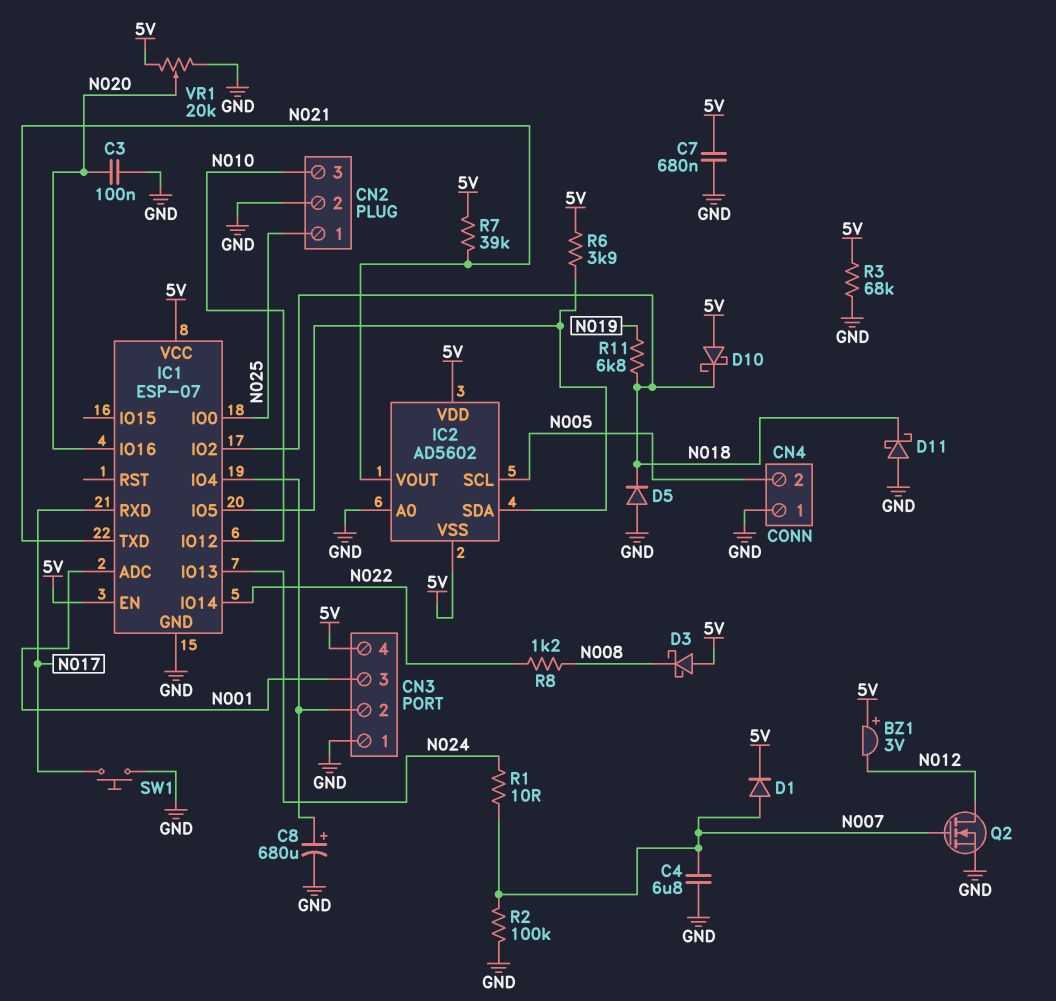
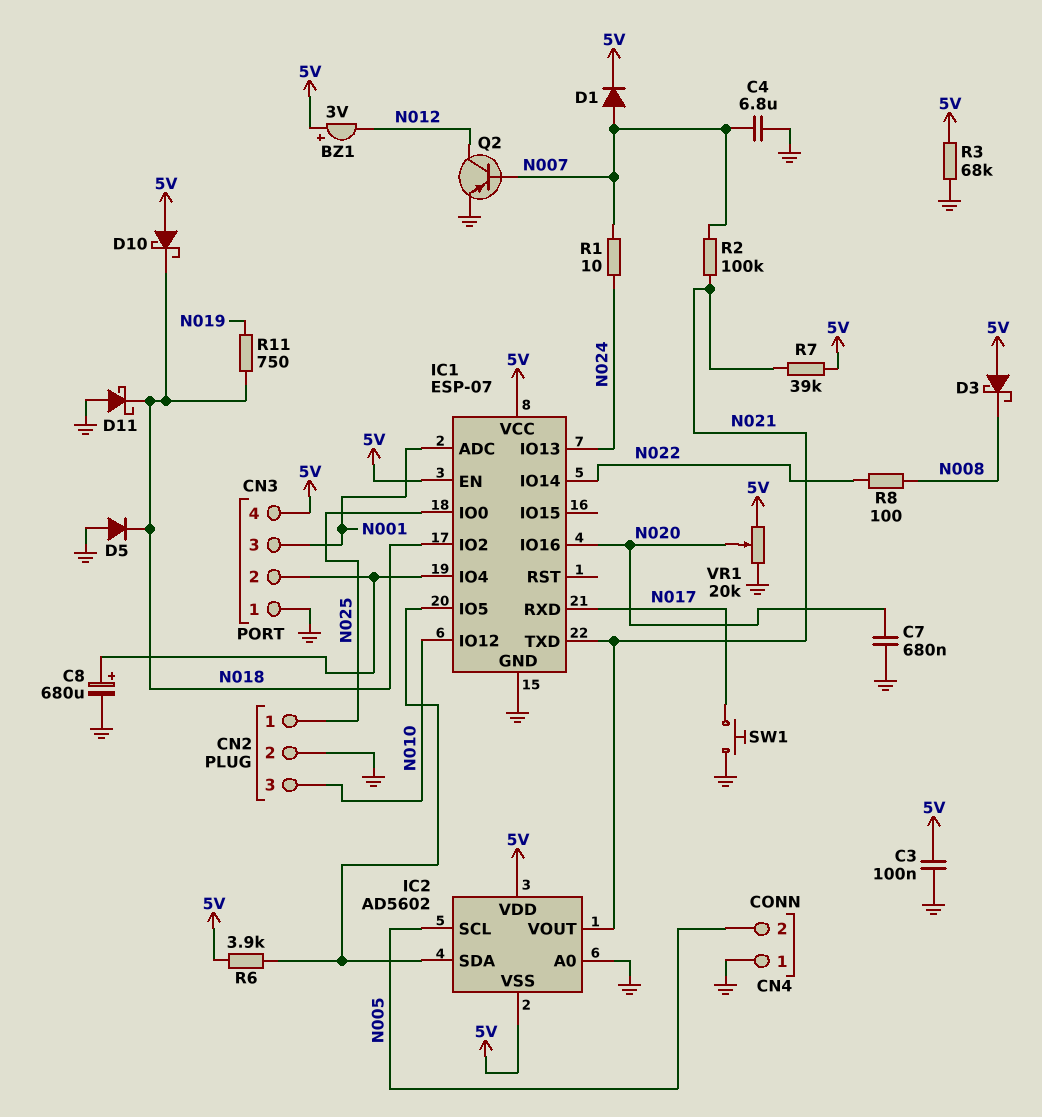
C3: 100nF (GND, N020) -> 100nF (5V, GND)
C7: 680nF (5V, GND) -> 680nF (GND, N020)
Q2: NMOS (G N007, D N012, S GND) -> PNP (B N007, C N012, E GND)
R2: 100k (GND, N007) -> 100k (N007, N021)
R8: 1.2k (N008, N022) -> 100 (N008, N022)
R11: 6.8k (N018, N019) -> 750 (N018, N019)

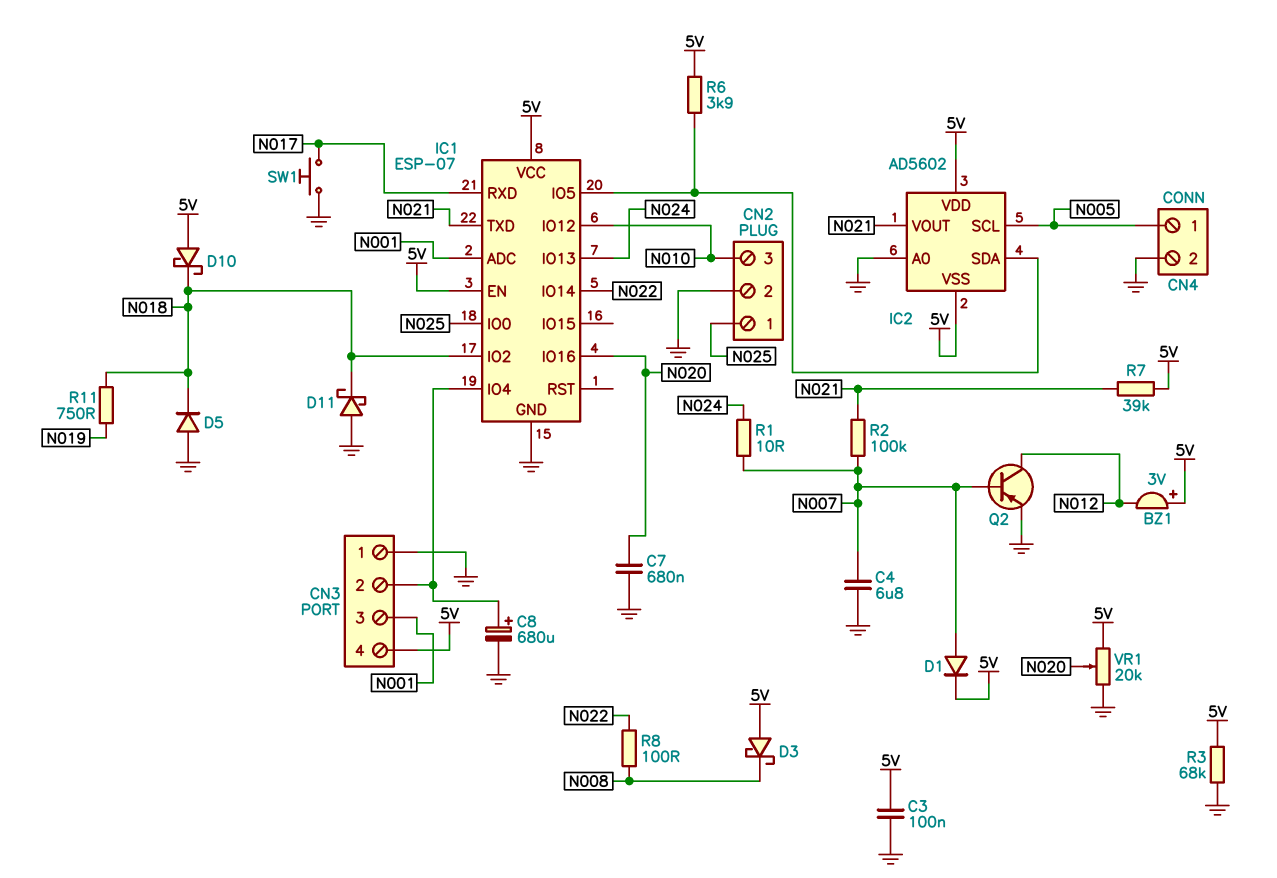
CN4 pin 1: GND -> N005
CN4 pin 2: N005 -> GND

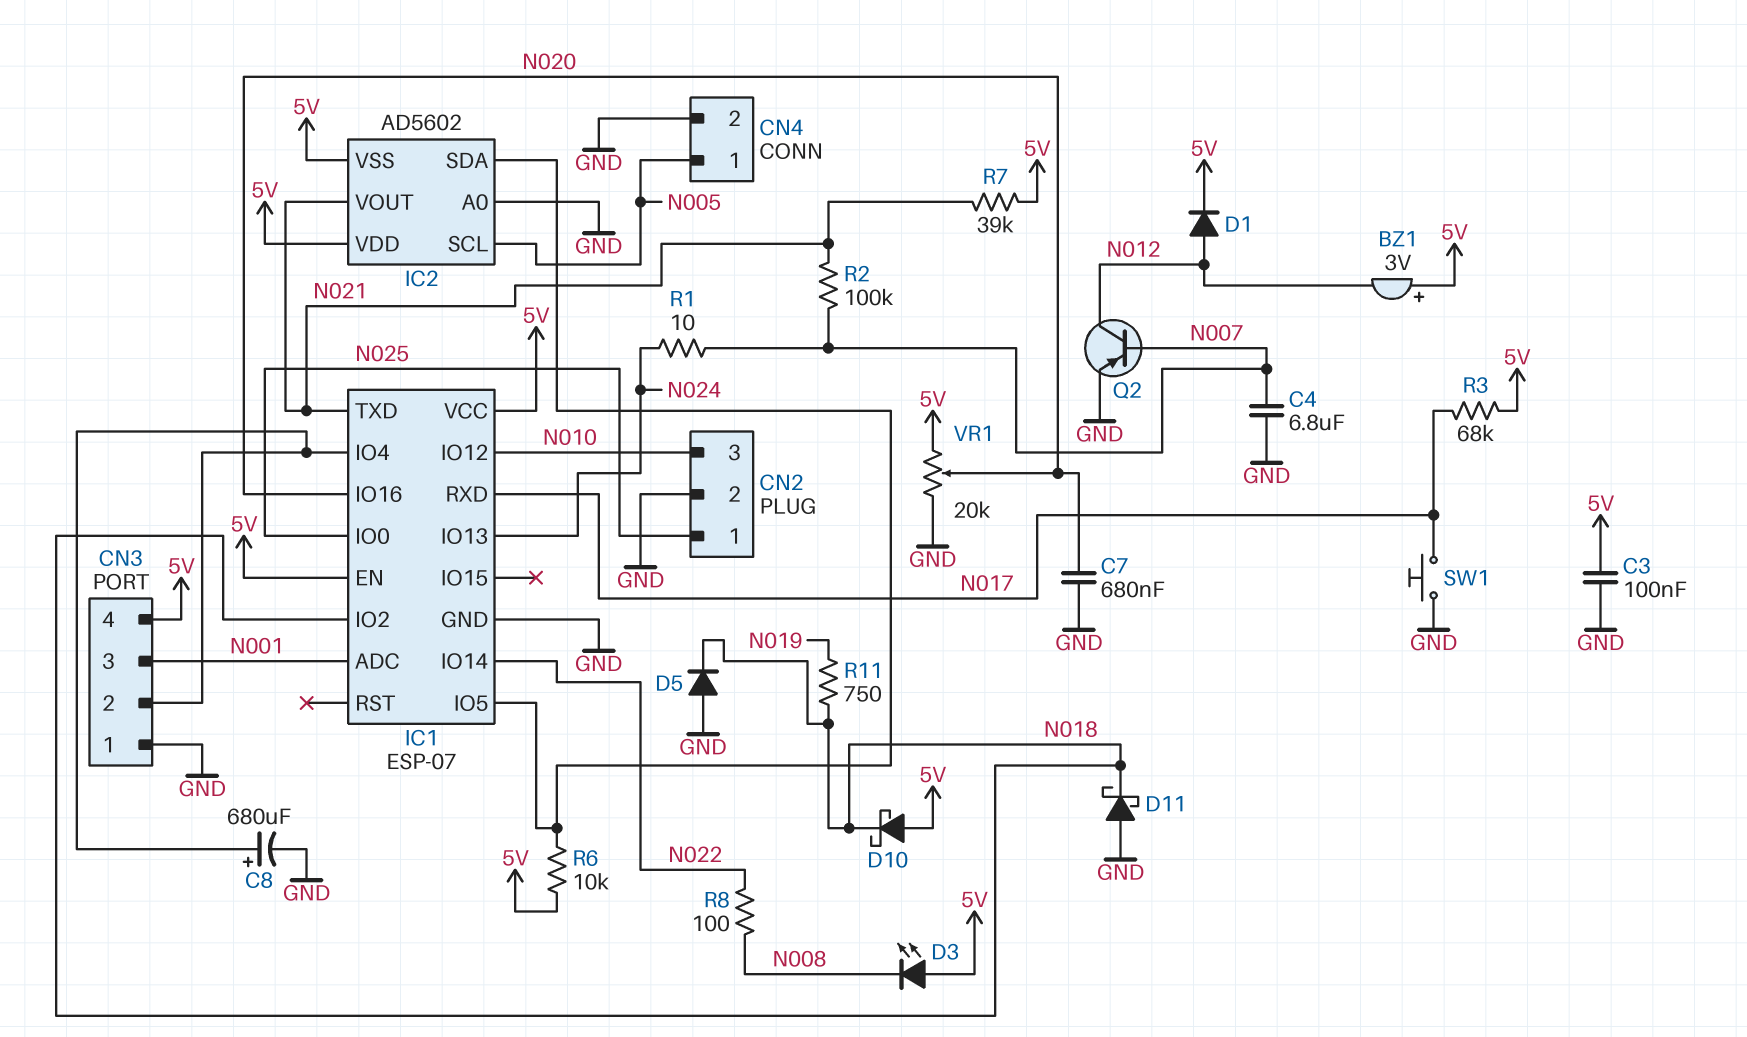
D1: diode (A N007, K 5V) -> diode (A N012, K 5V)
D3: schottky (A 5V, K N008) -> LED (A 5V, K N008)
R3: 68k (5V, GND) -> 68k (5V, N017)
R6: 3.9k (5V, IC1/IO5) -> 10k (5V, IC1/IO5)

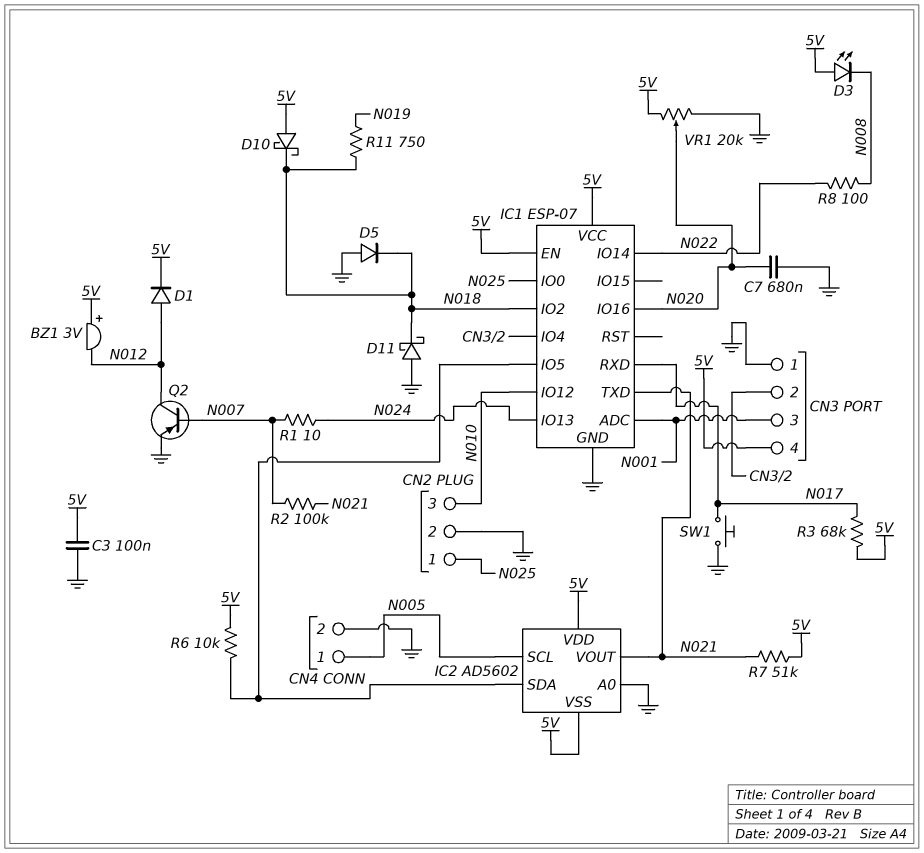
C4: 6.8uF (GND, N007) -> none
C8: 680uF (plus CN3/2, minus GND) -> none
R7: 39k (5V, N021) -> 51k (5V, N021)

